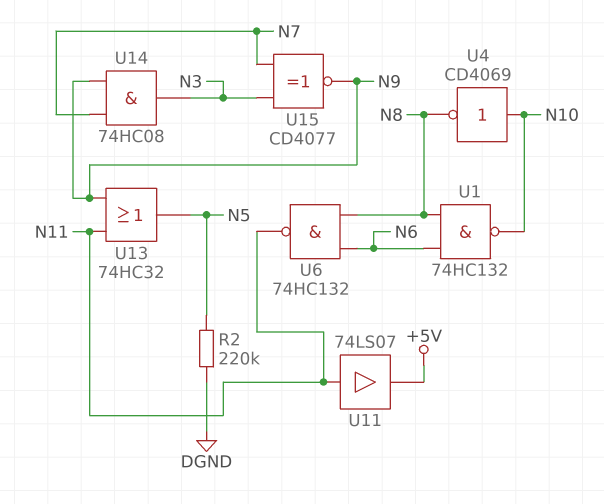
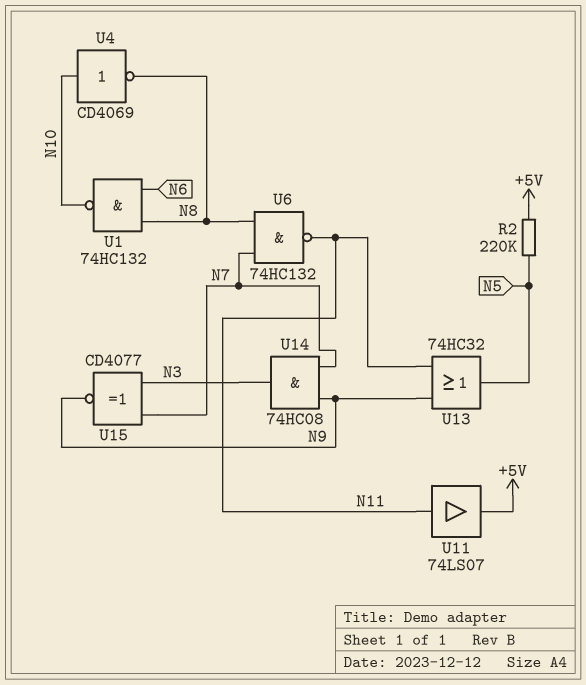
R2: 220k (DGND, N5) -> 220k (+5V, N5)
U6: NAND 74HC132 (in N6, in N8, out N11) -> NAND 74HC132 (in N7, in N8, out N11)

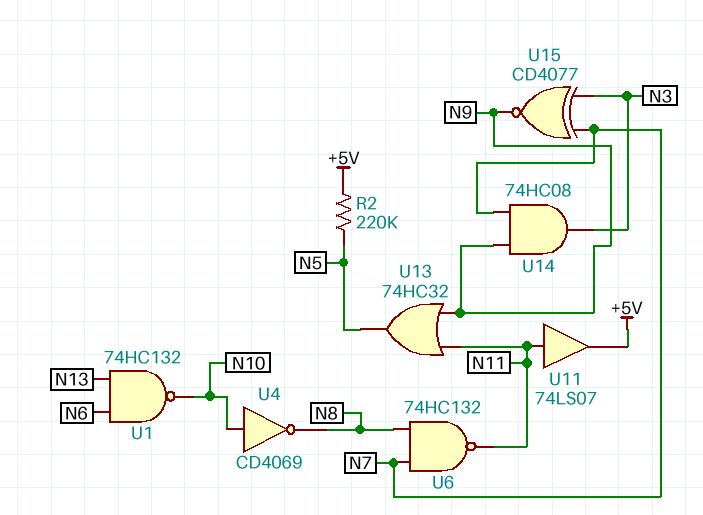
U1: NAND 74HC132 (in N6, in N8, out N10) -> NAND 74HC132 (in N6, in N13, out N10)

